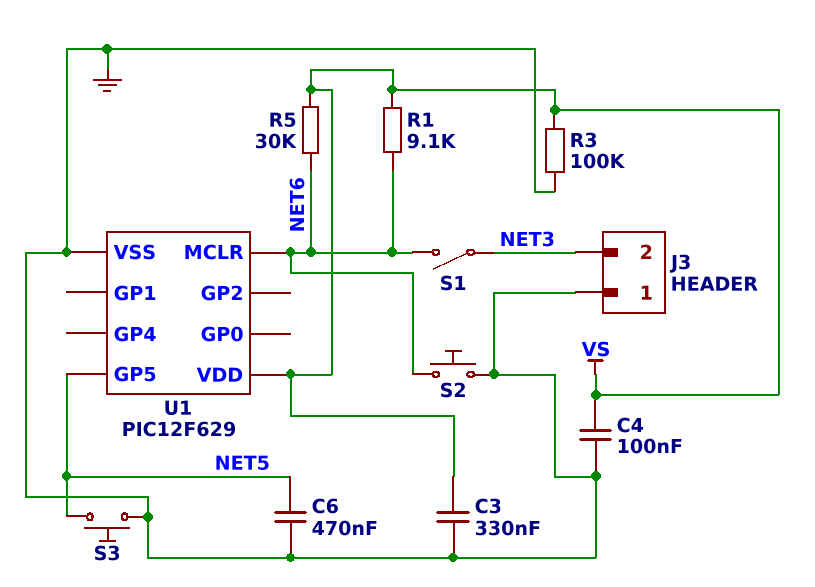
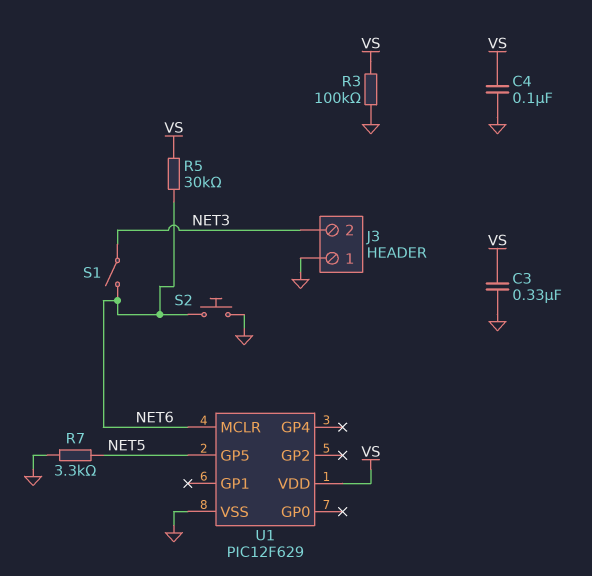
C6: 470nF (GND, NET5) -> none
R1: 9.1k (NET6, VS) -> none
R7: none -> 3.3k (GND, NET5)
S3: button (GND, NET5) -> none

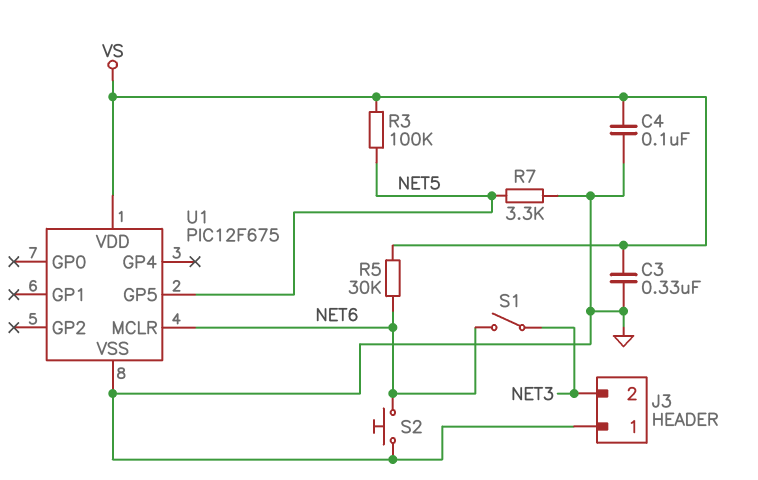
R3: 100k (GND, VS) -> 100k (NET5, VS)
U1: PIC12F629 -> PIC12F675

